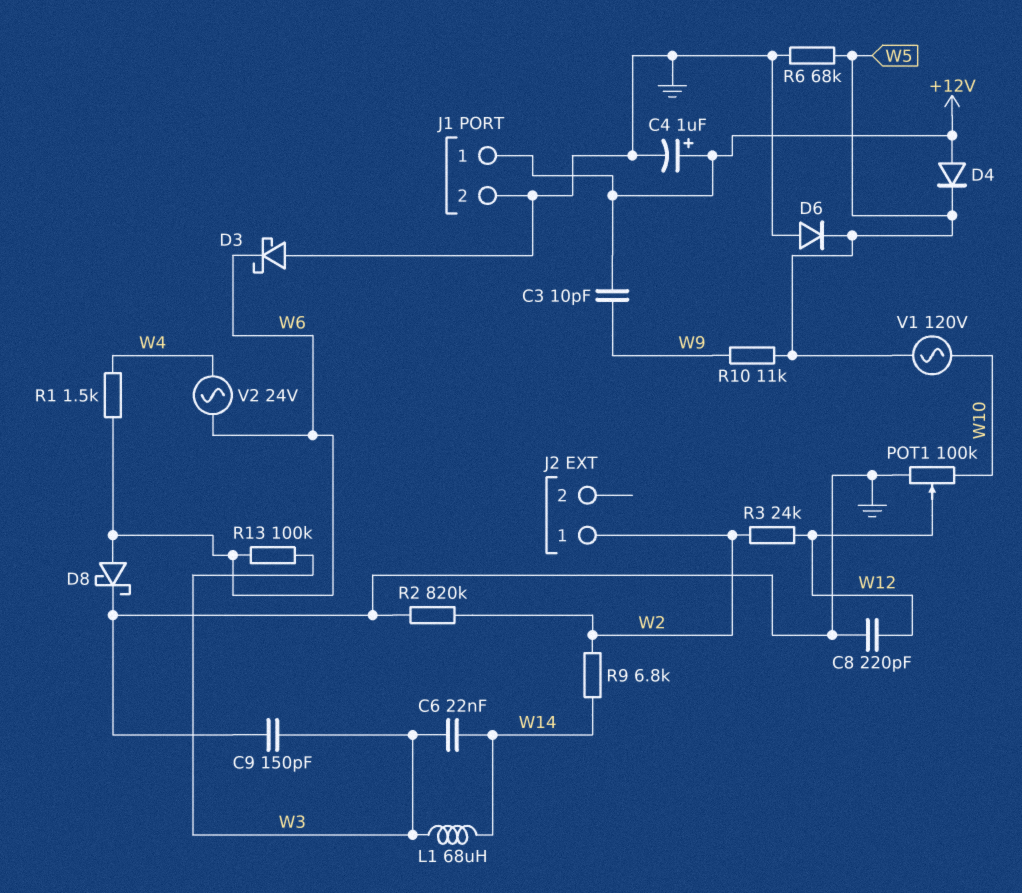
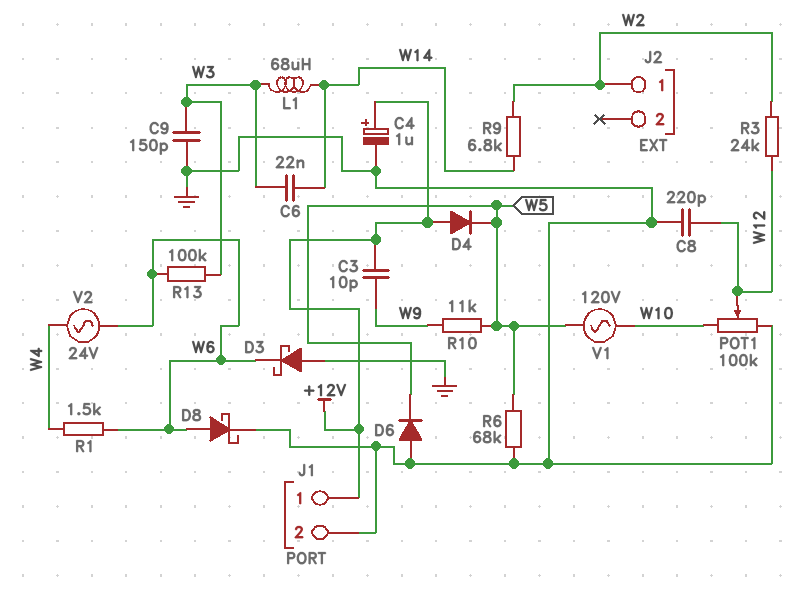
R2: 820k (GND, W2) -> none

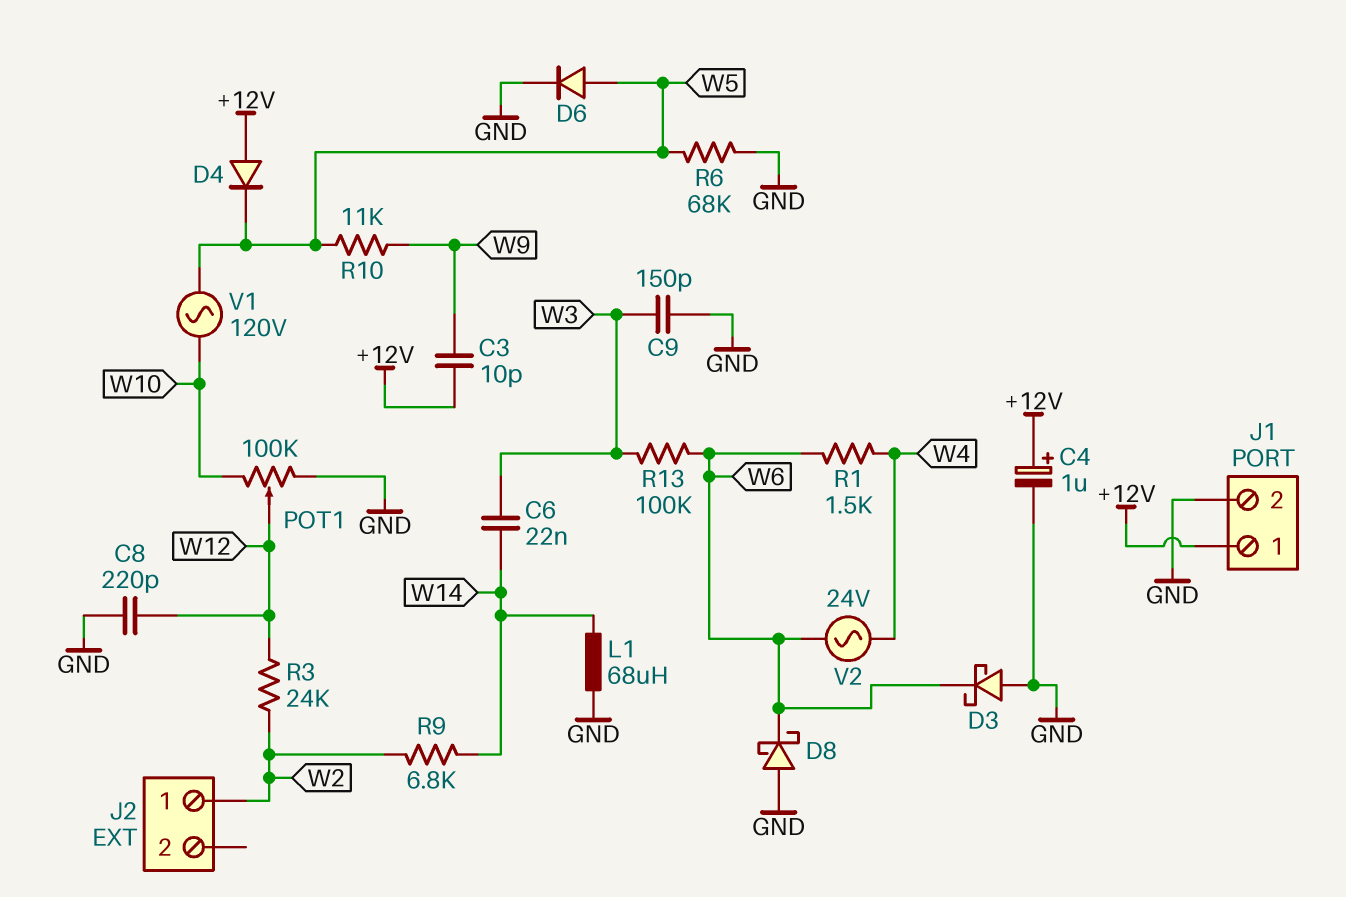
D6: diode (A GND, K W5) -> diode (A W5, K GND)
D8: schottky (A W6, K GND) -> schottky (A GND, K W6)
L1: 68uH (W3, W14) -> 68uH (GND, W14)

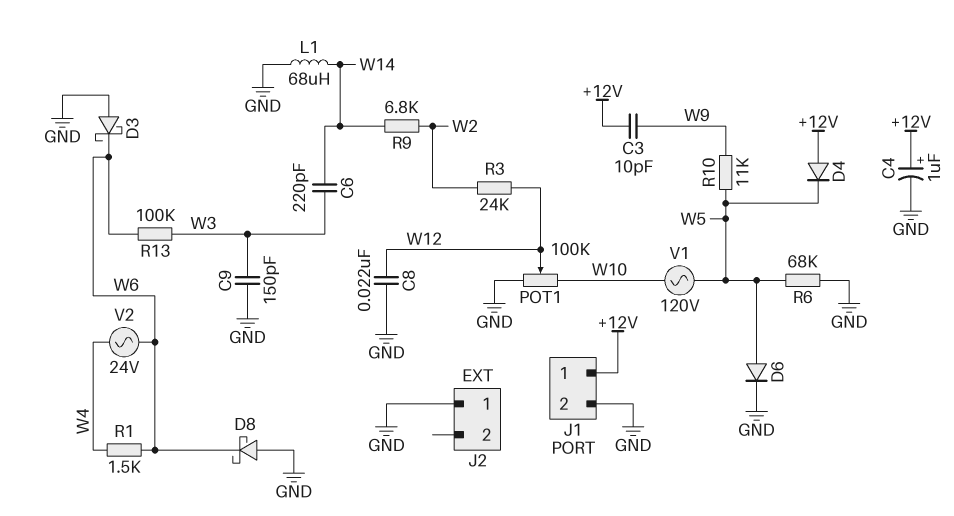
C6: 22nF (W3, W14) -> 220pF (W3, W14)
C8: 220pF (GND, W12) -> 22nF (GND, W12)
J2 pin 1: W2 -> GND

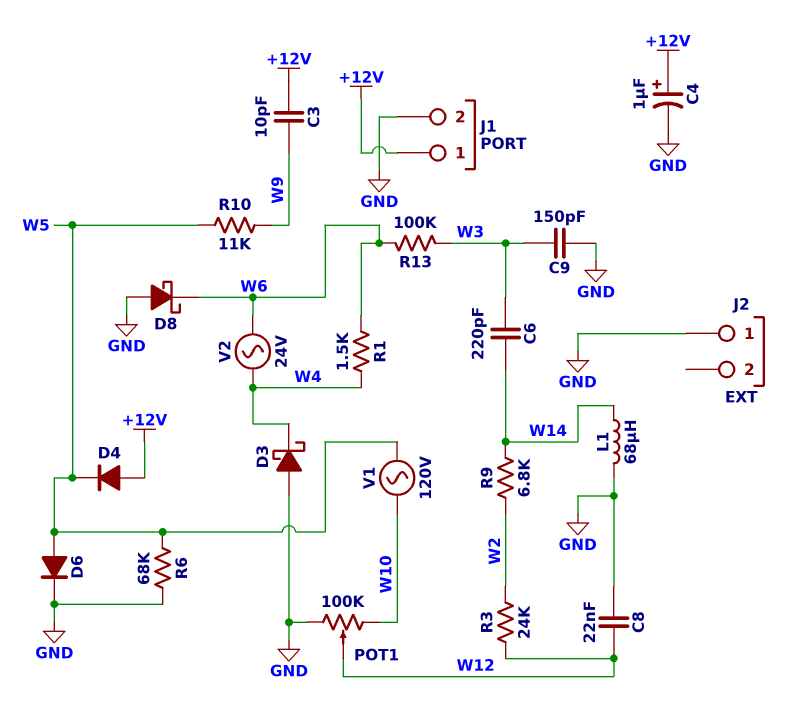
D3: schottky (A GND, K W6) -> schottky (A GND, K W4)

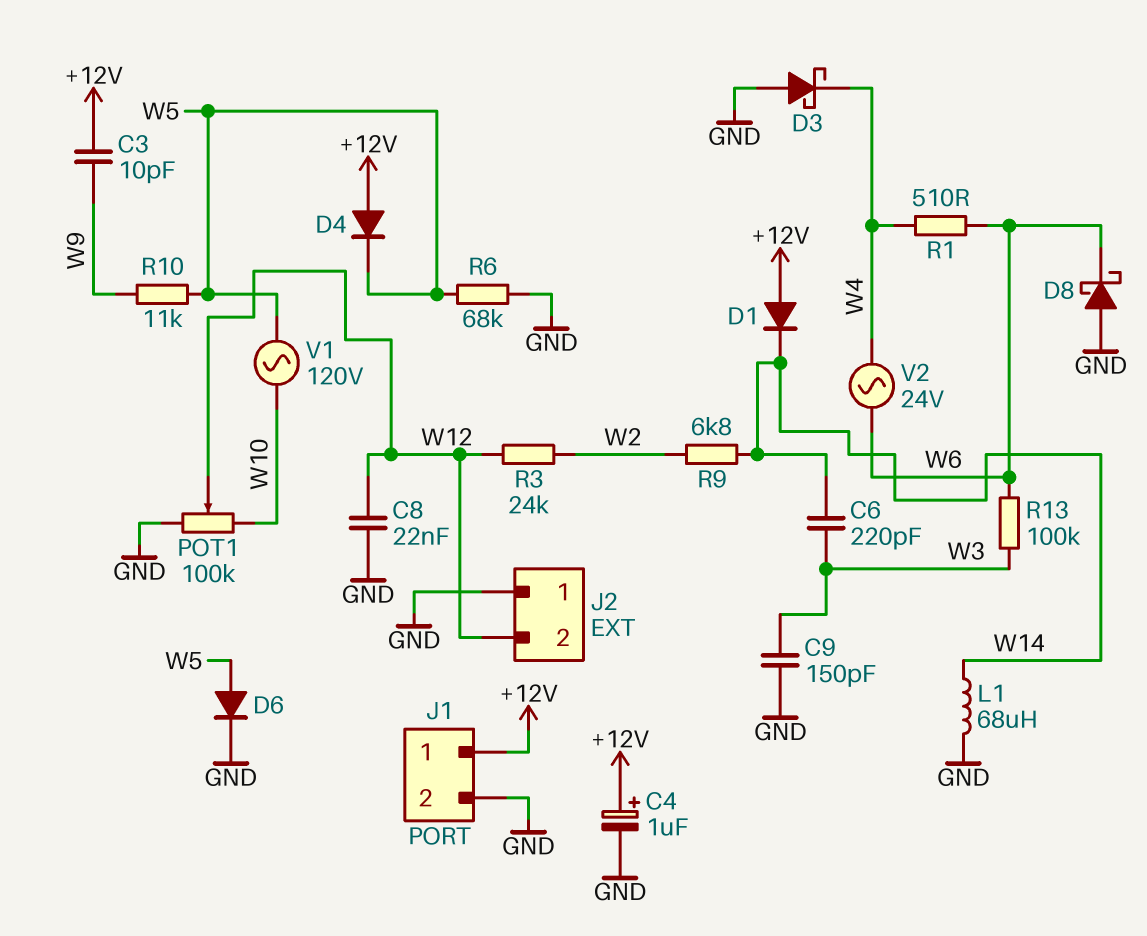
D1: none -> diode (A +12V, K W14)
J2 pin 2: none -> W12
R1: 1.5k (W4, W6) -> 510 (W4, W6)

